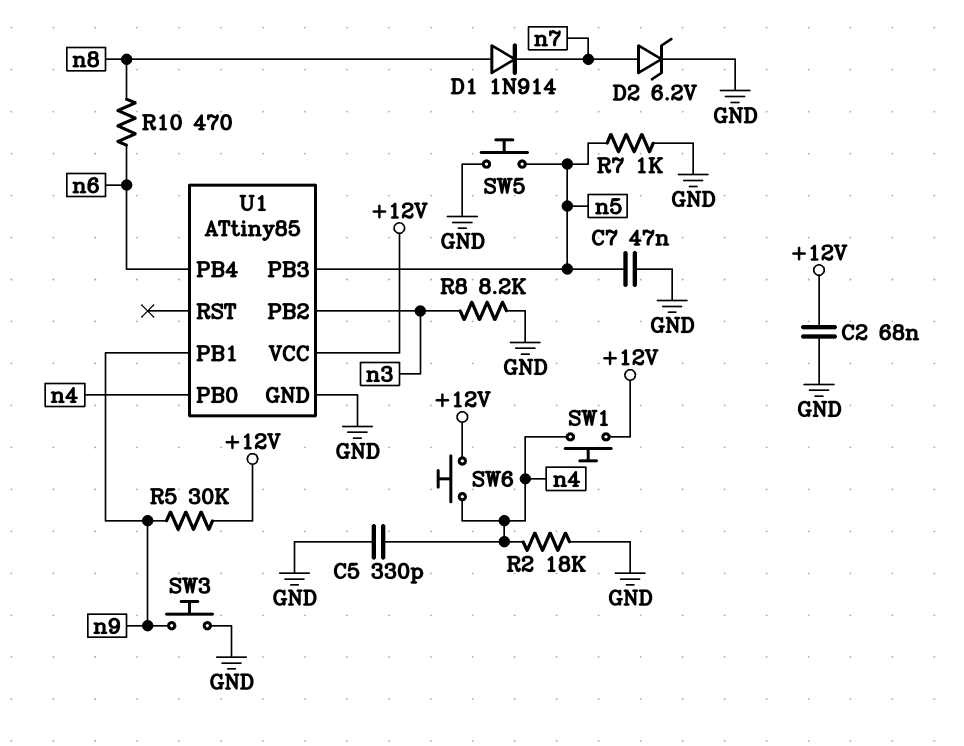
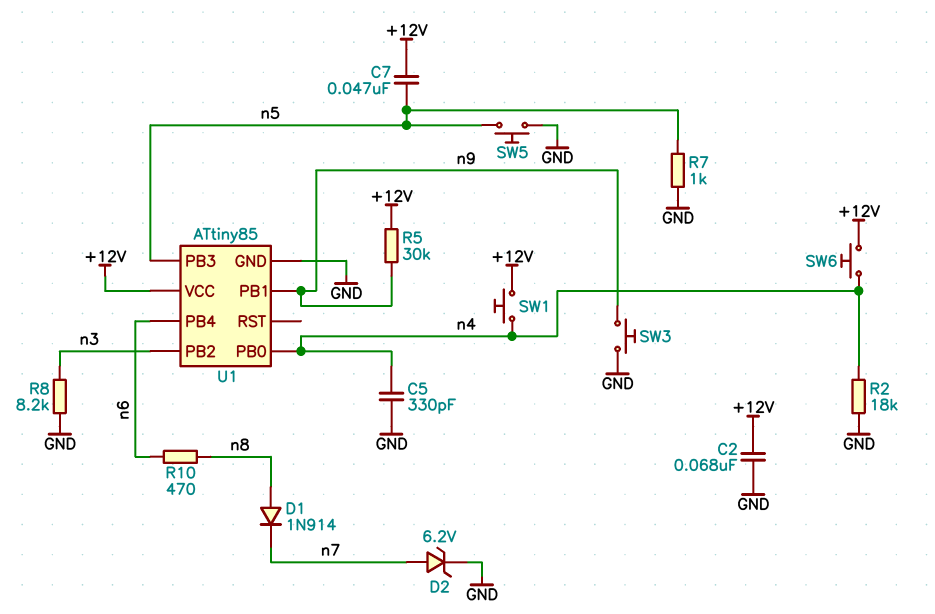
C7: 47nF (GND, n5) -> 47nF (+12V, n5)

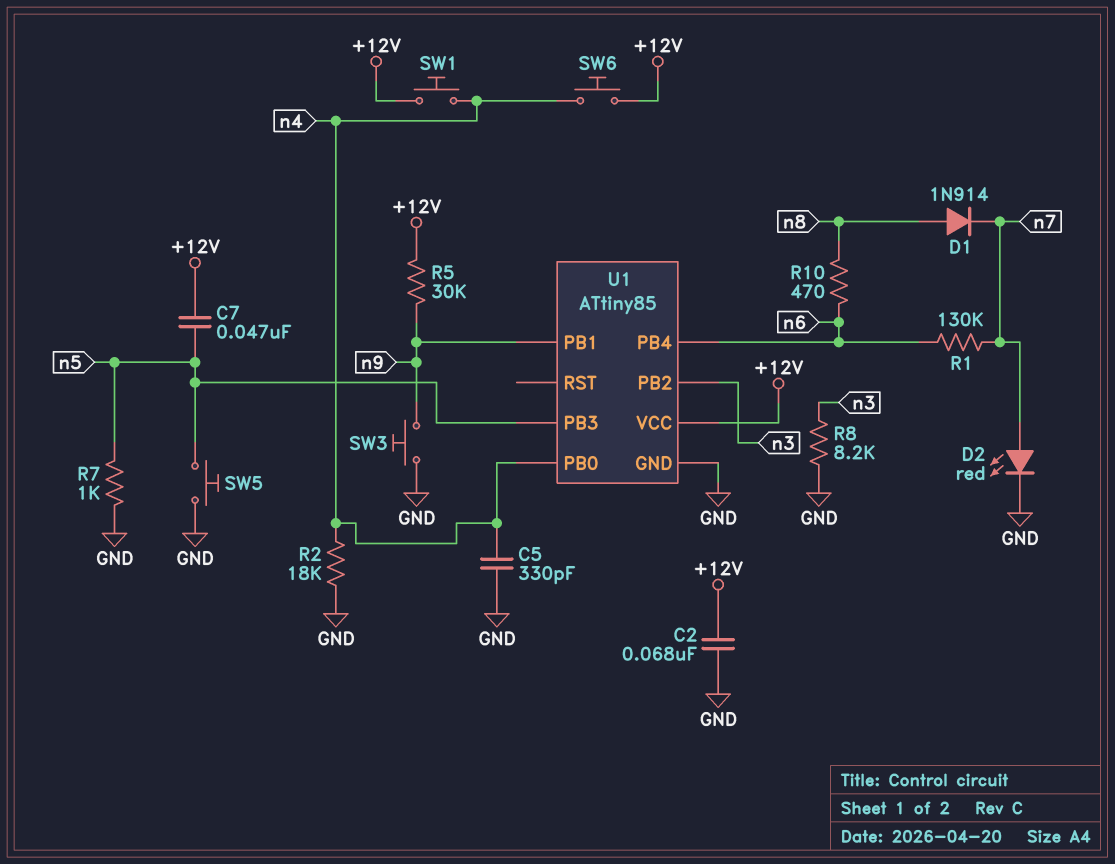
D2: zener 6.2V (A n7, K GND) -> LED red (A n7, K GND)
R1: none -> 130k (n6, n7)

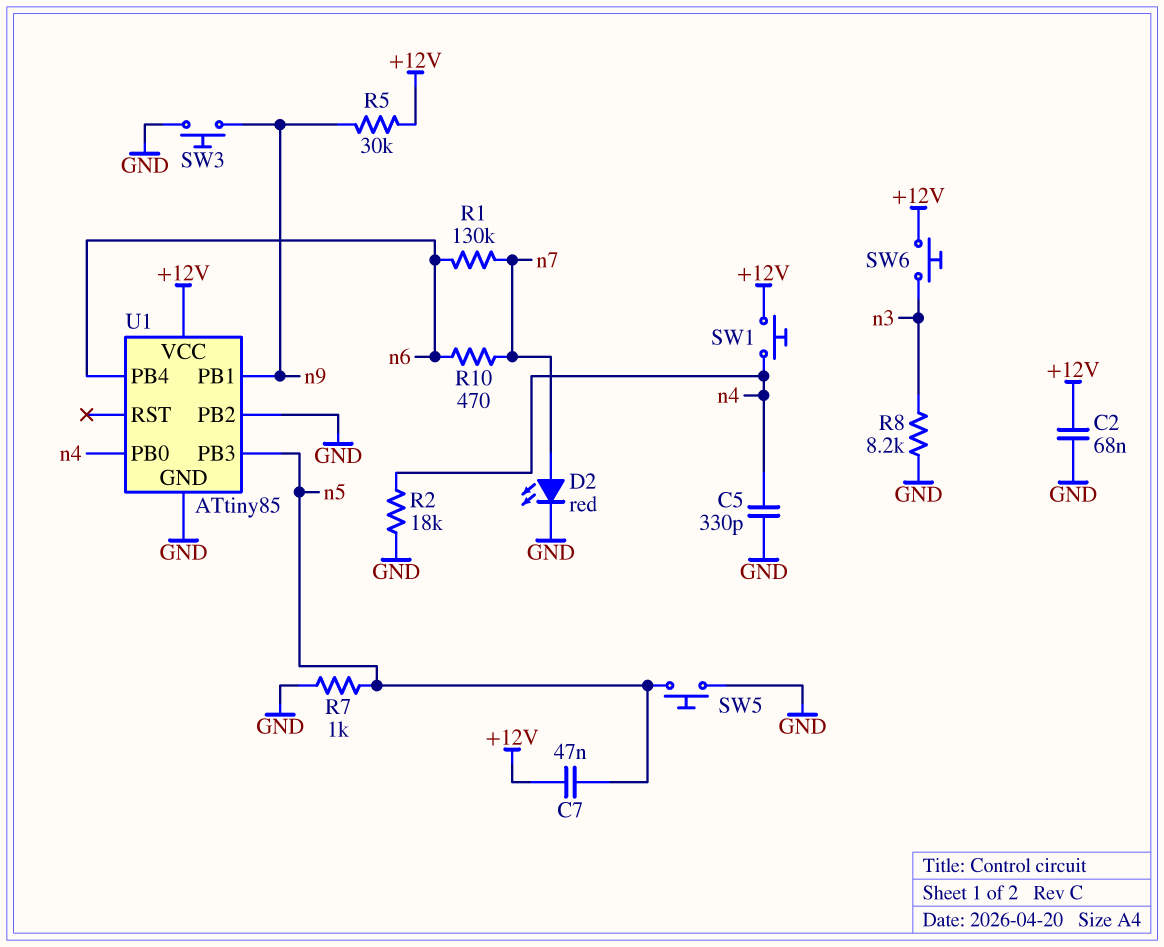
D1: diode 1N914 (A n8, K n7) -> none
R10: 470 (n6, n8) -> 470 (n6, n7)
SW6: button (+12V, n4) -> button (+12V, n3)
U1 pin PB2: n3 -> GND

